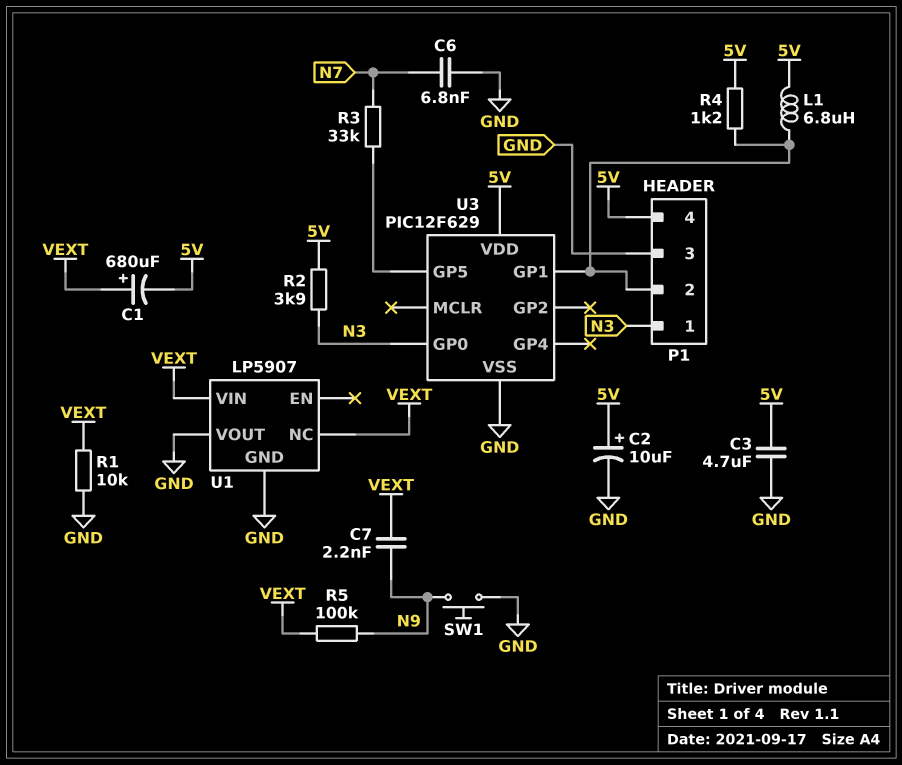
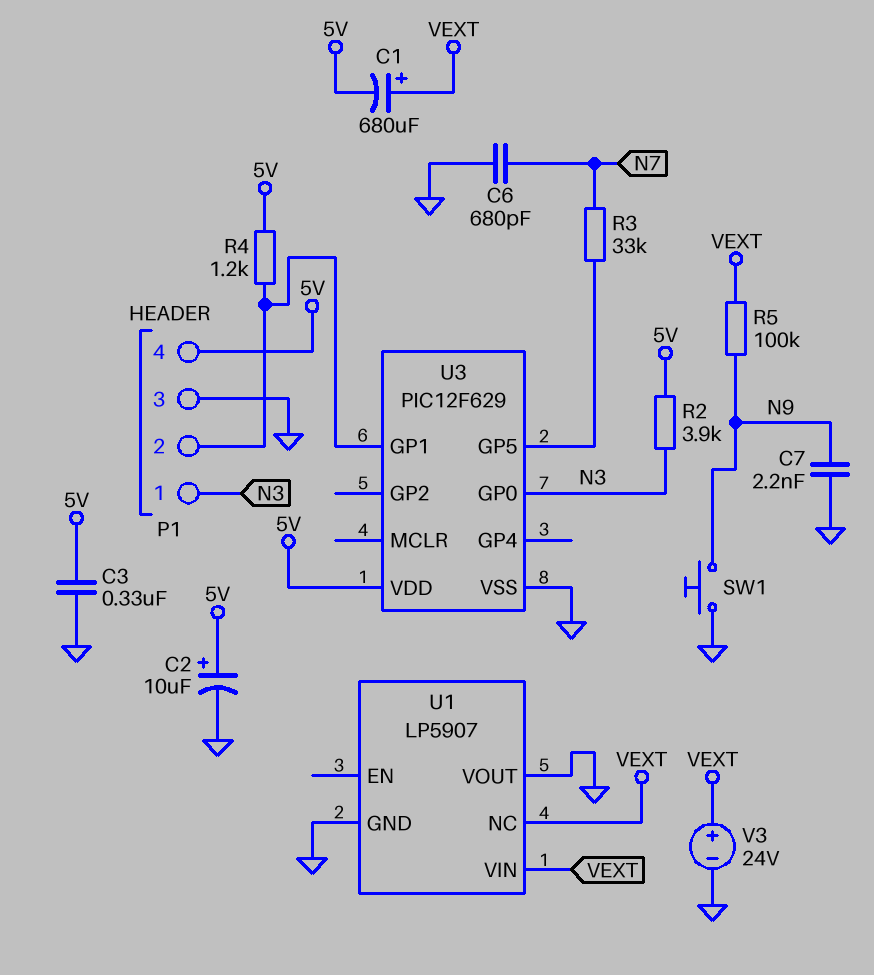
C3: 4.7uF (5V, GND) -> 330nF (5V, GND)
C6: 6.8nF (GND, N7) -> 680pF (GND, N7)
C7: 2.2nF (N9, VEXT) -> 2.2nF (GND, N9)
L1: 6.8uH (5V, P1/2) -> none
R1: 10k (GND, VEXT) -> none
V3: none -> 24V (plus VEXT, minus GND)

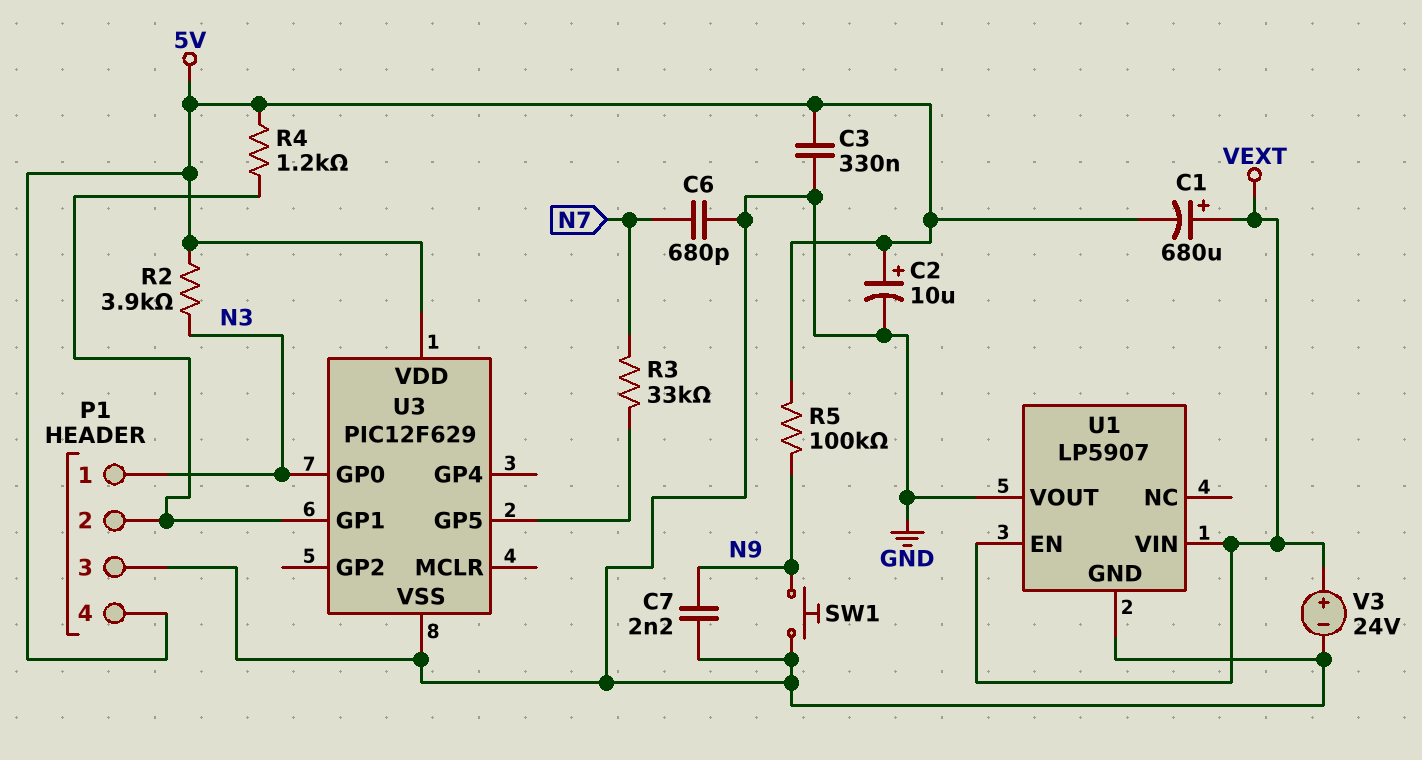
R5: 100k (N9, VEXT) -> 100k (5V, N9)
U1 pin EN: none -> VEXT
U1 pin NC: VEXT -> none

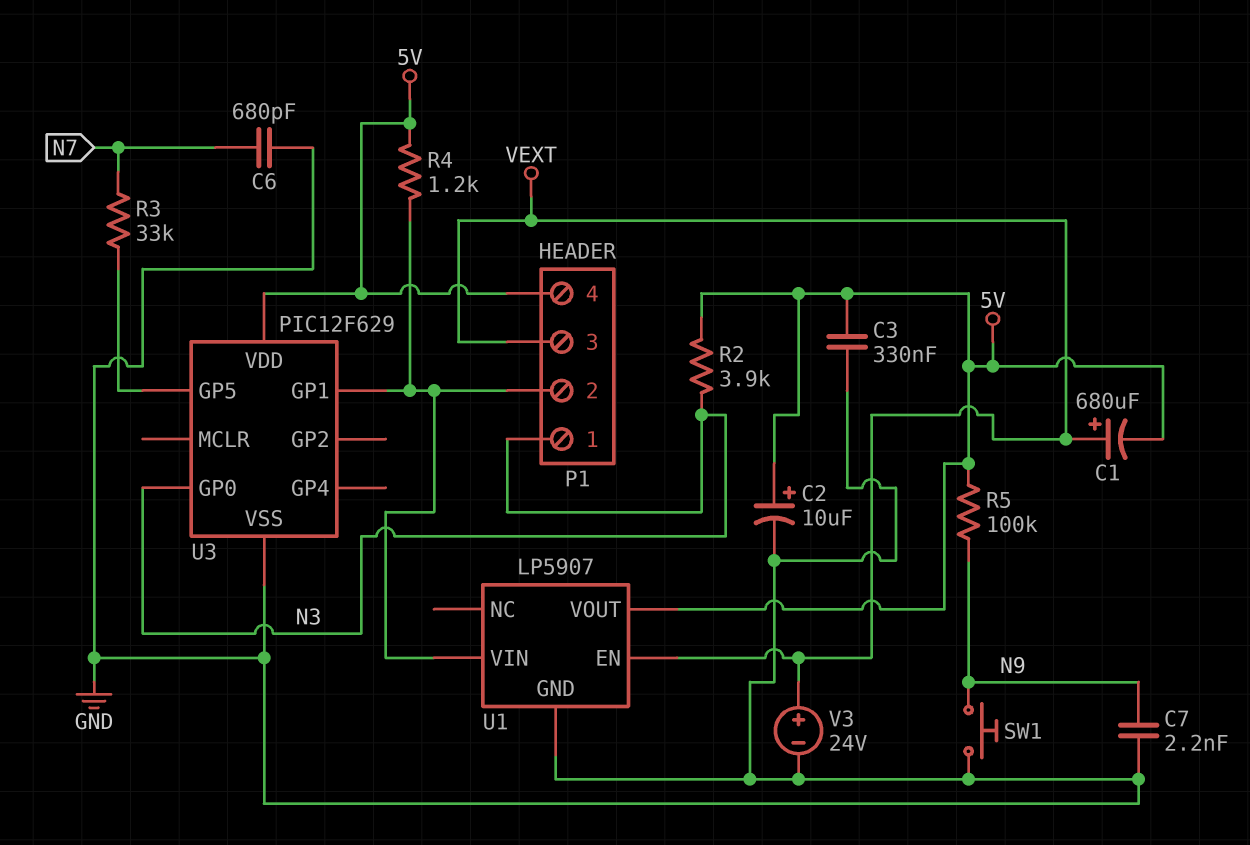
P1 pin 3: GND -> VEXT
U1 pin VIN: VEXT -> P1/2
U1 pin VOUT: GND -> 5V

